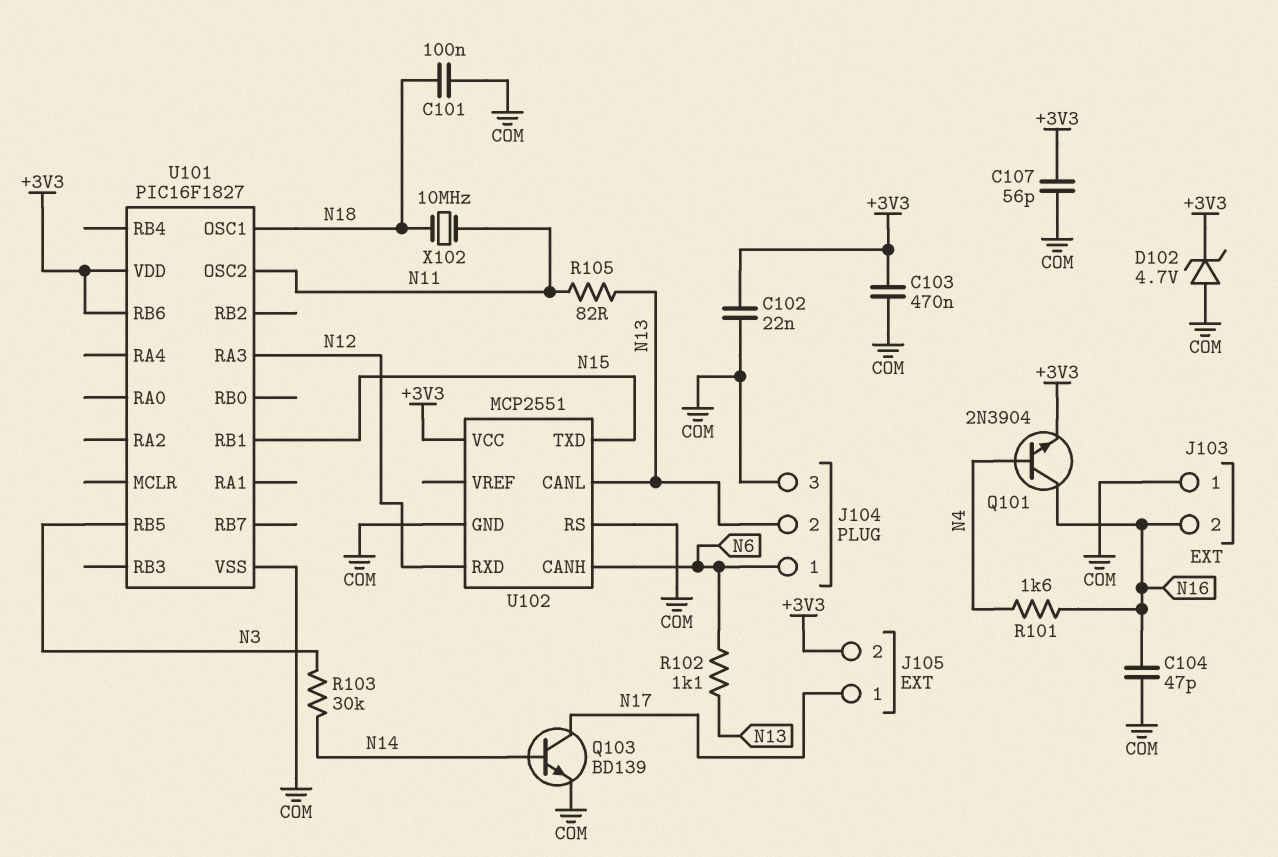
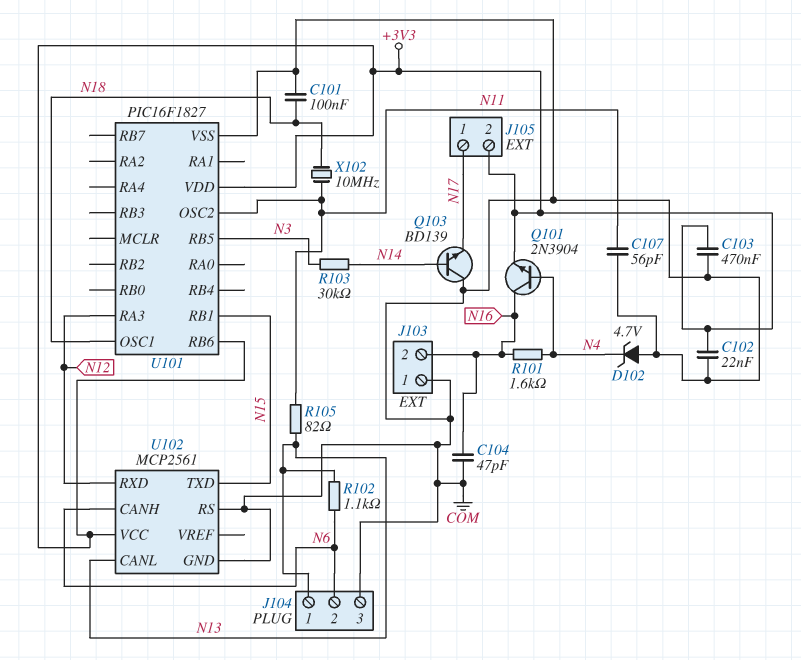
C107: 56pF (+3V3, COM) -> 56pF (COM, N11)
D102: zener 4.7V (A COM, K +3V3) -> zener 4.7V (A COM, K N4)
J104 pin 1: N6 -> N13
J104 pin 2: N13 -> N6
Q103: NPN BD139 (B N14, C N17, E COM) -> NPN BD139 (B N14, C COM, E N17)
U102: MCP2551 -> MCP2561

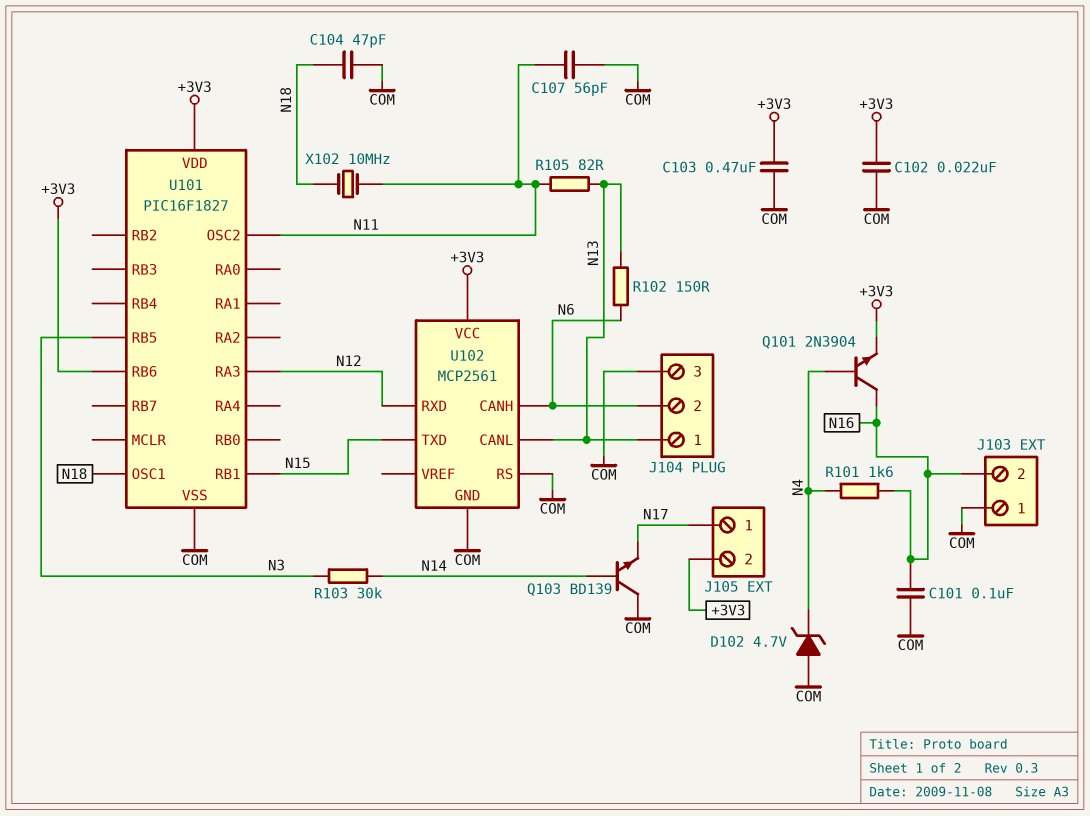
C101: 100nF (COM, N18) -> 100nF (COM, N16)
C104: 47pF (COM, N16) -> 47pF (COM, N18)
R102: 1.1k (N6, N13) -> 150 (N6, N13)

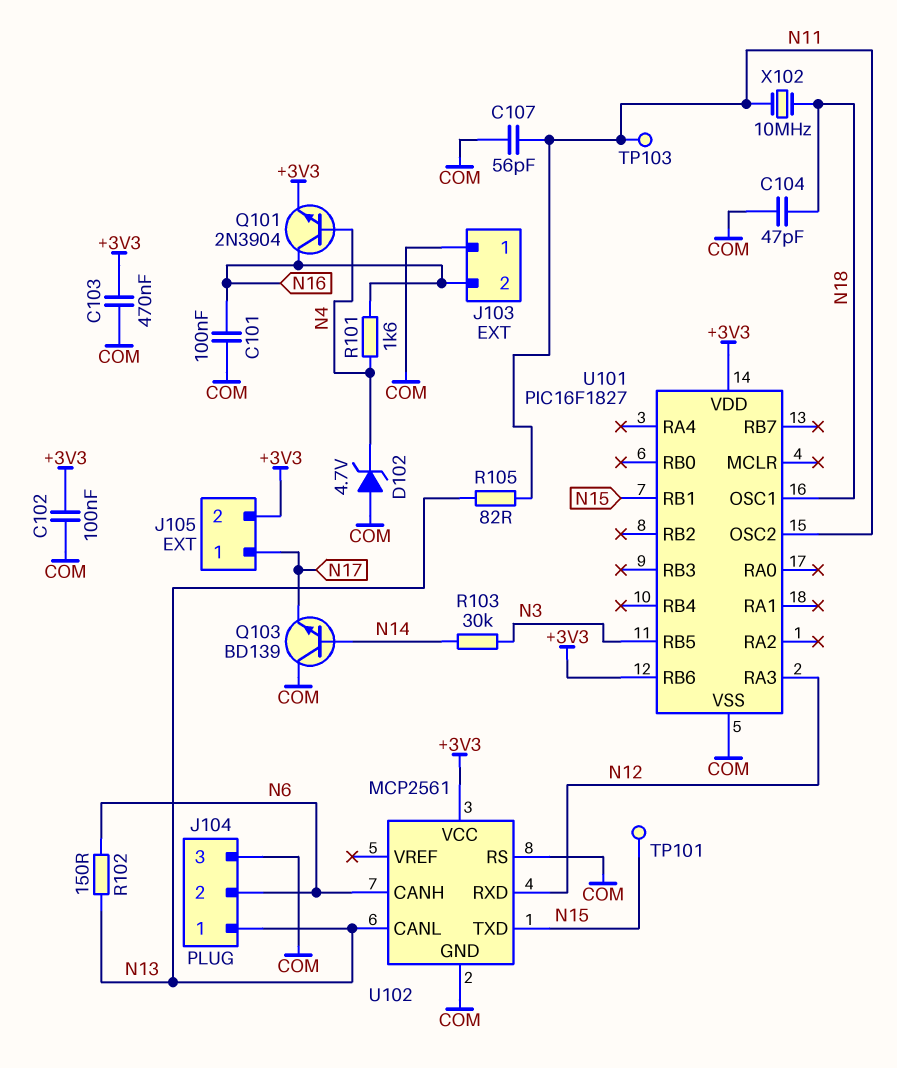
C102: 22nF (+3V3, COM) -> 100nF (+3V3, COM)
TP101: none -> test point (N15)
TP103: none -> test point (N11)

